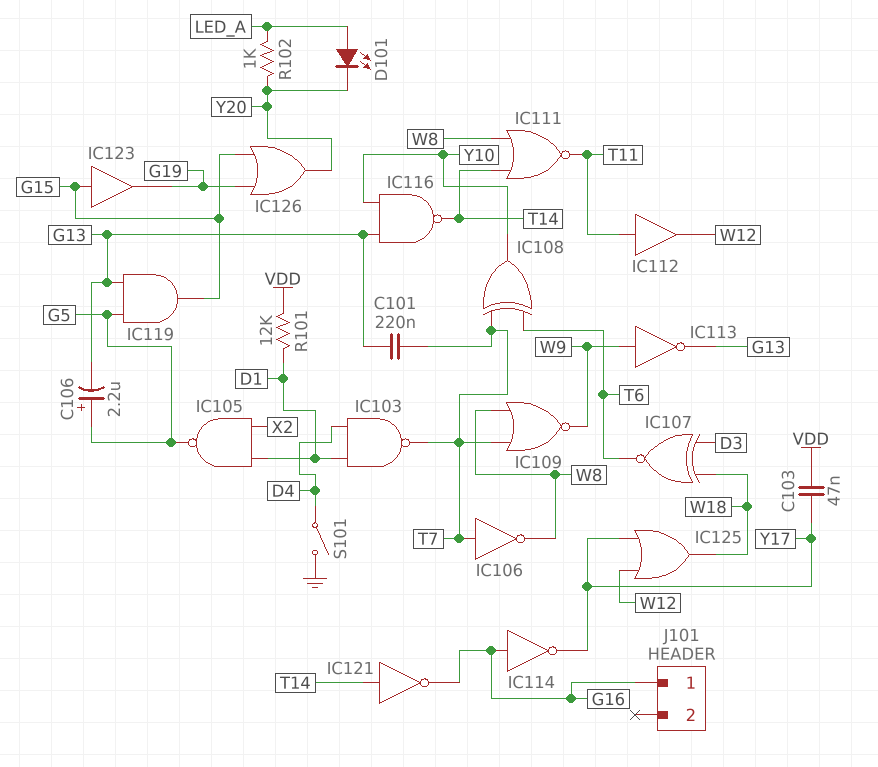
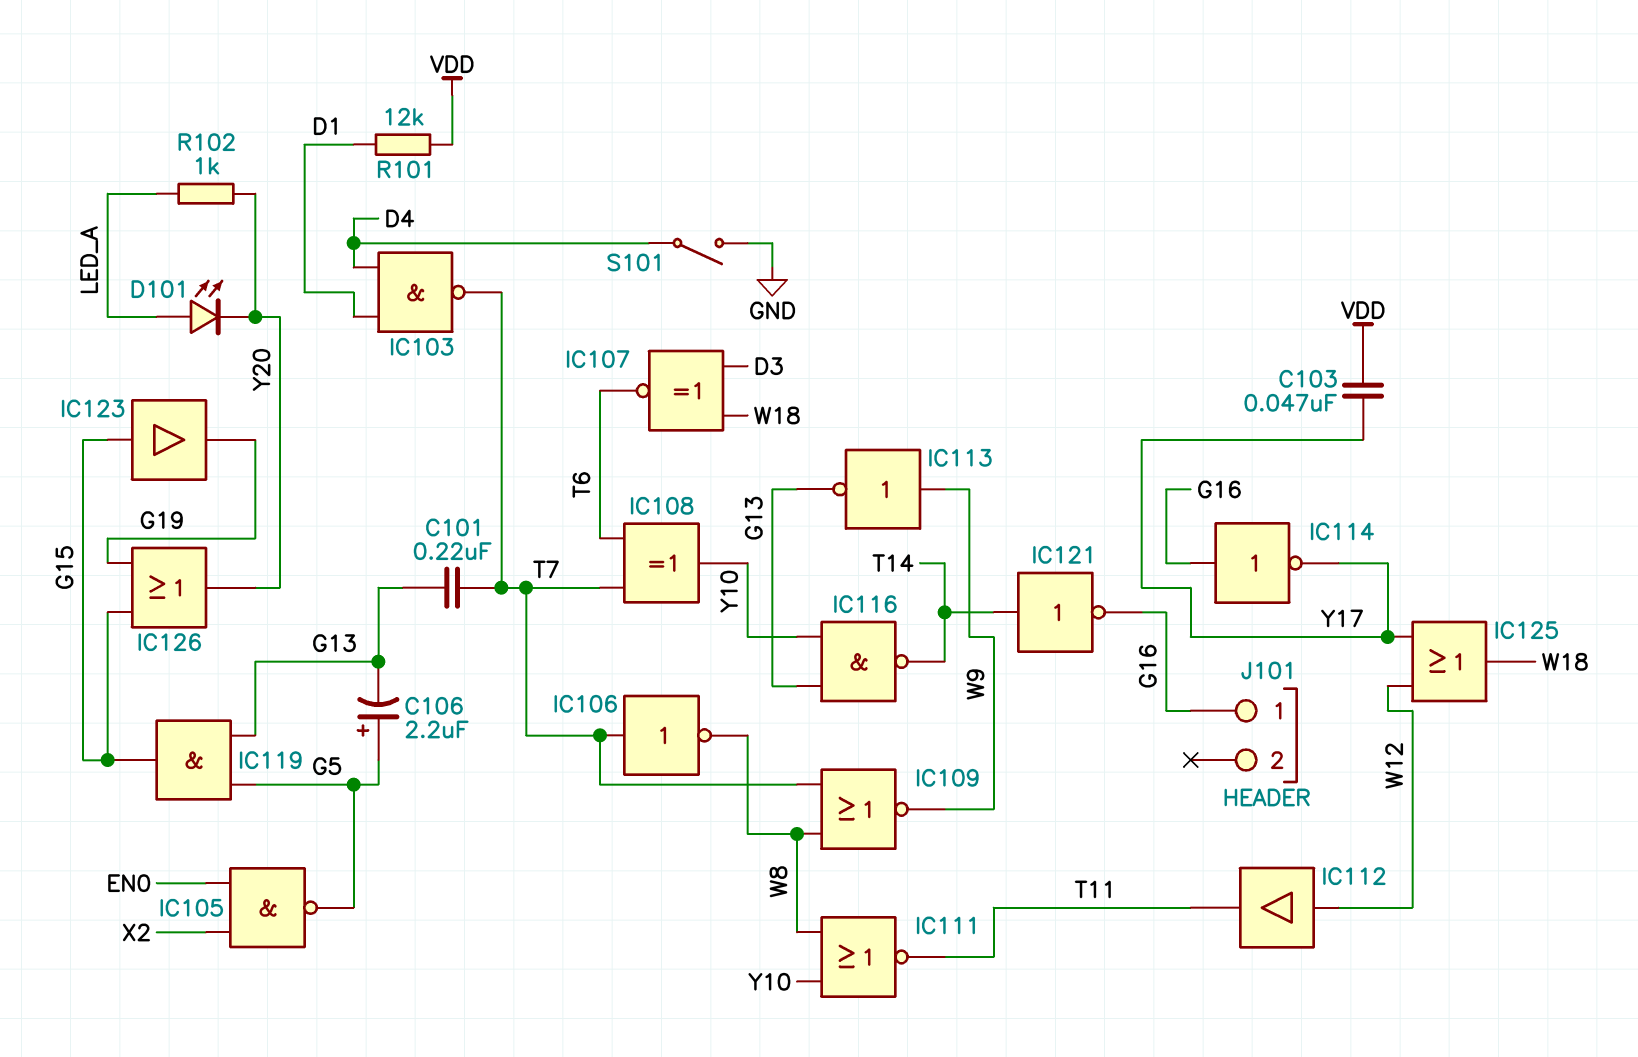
IC105: NAND (in D1, in X2, out G5) -> NAND (in EN0, in X2, out G5)
IC111: NOR (in T14, in W8, out T11) -> NOR (in W8, in Y10, out T11)
IC112: buffer (in T11, out W12) -> buffer (in W12, out T11)

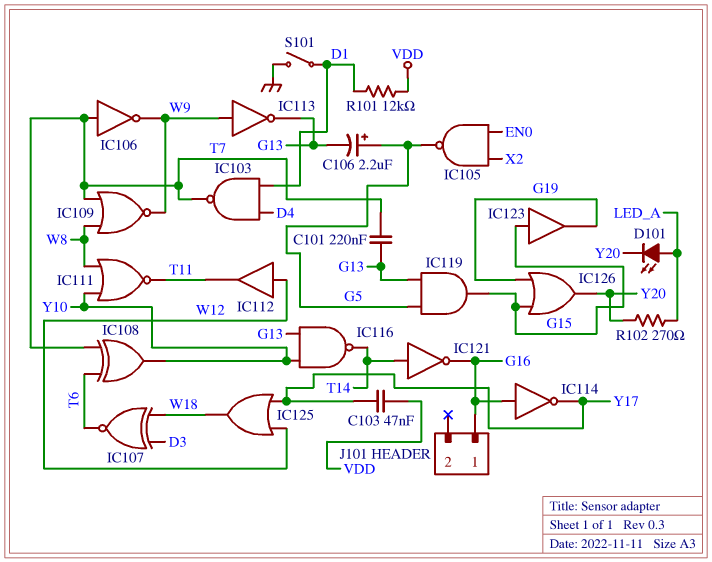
IC106: NOT (in T7, out W8) -> NOT (in T7, out W9)
R102: 1k (LED_A, Y20) -> 270 (LED_A, Y20)
S101: switch (D4, GND) -> switch (D1, GND)

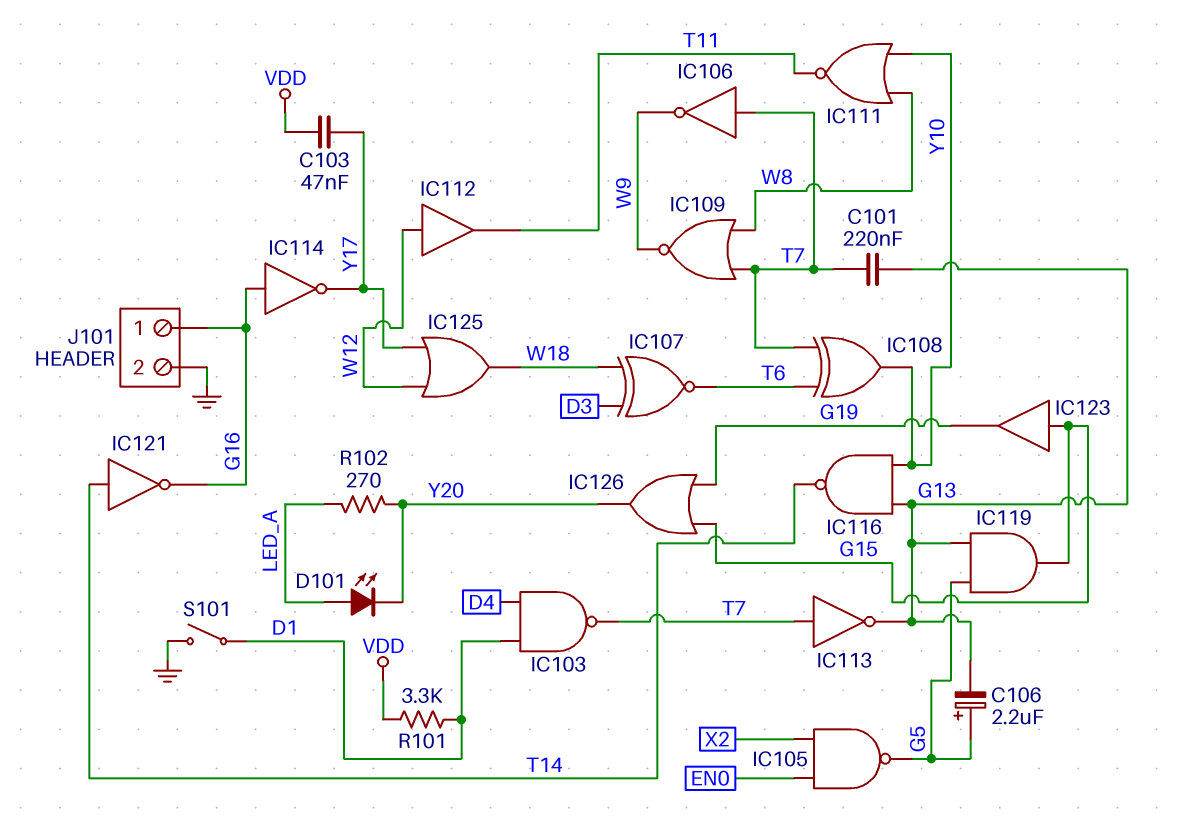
IC113: NOT (in W9, out G13) -> NOT (in T7, out G13)
J101 pin 2: none -> GND
R101: 12k (D1, VDD) -> 3.3k (D1, VDD)

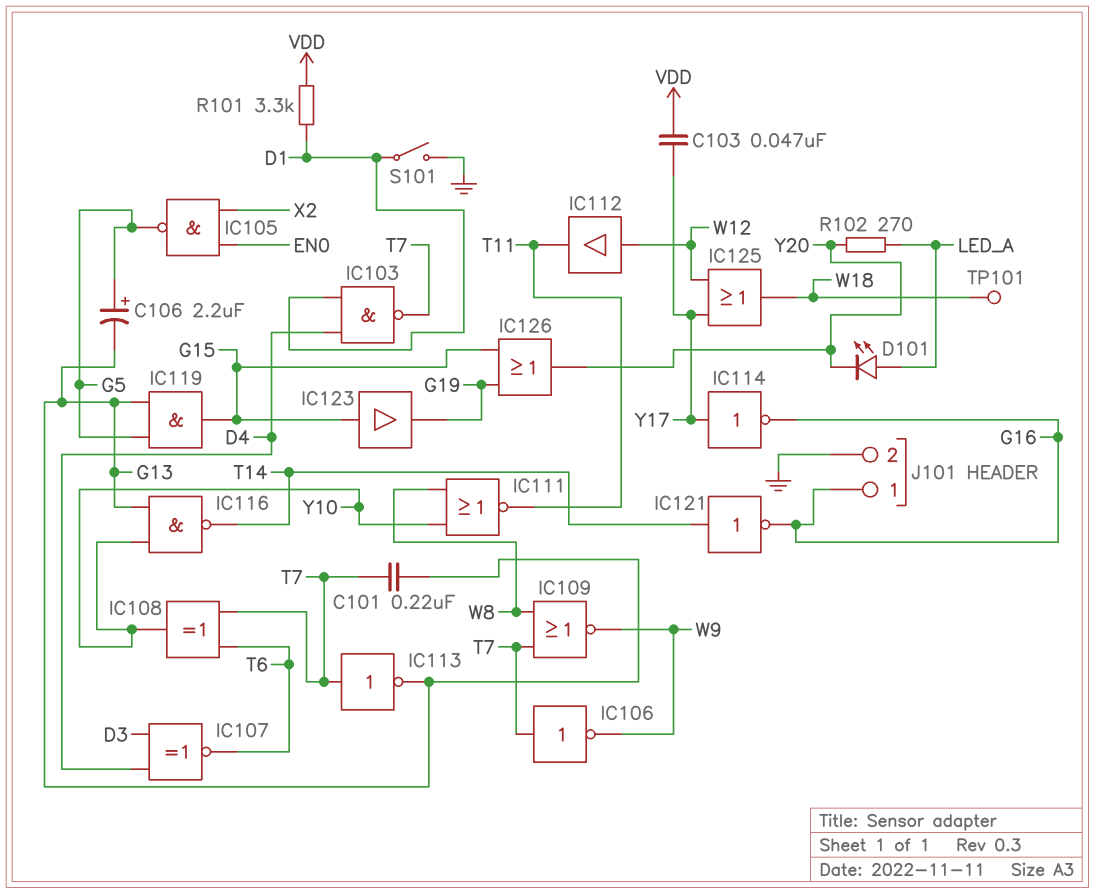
IC107: XNOR (in D3, in W18, out T6) -> XNOR (in D3, in D4, out T6)
IC114: NOT (in G16, out Y17) -> NOT (in Y17, out G16)
TP101: none -> test point (W18)

